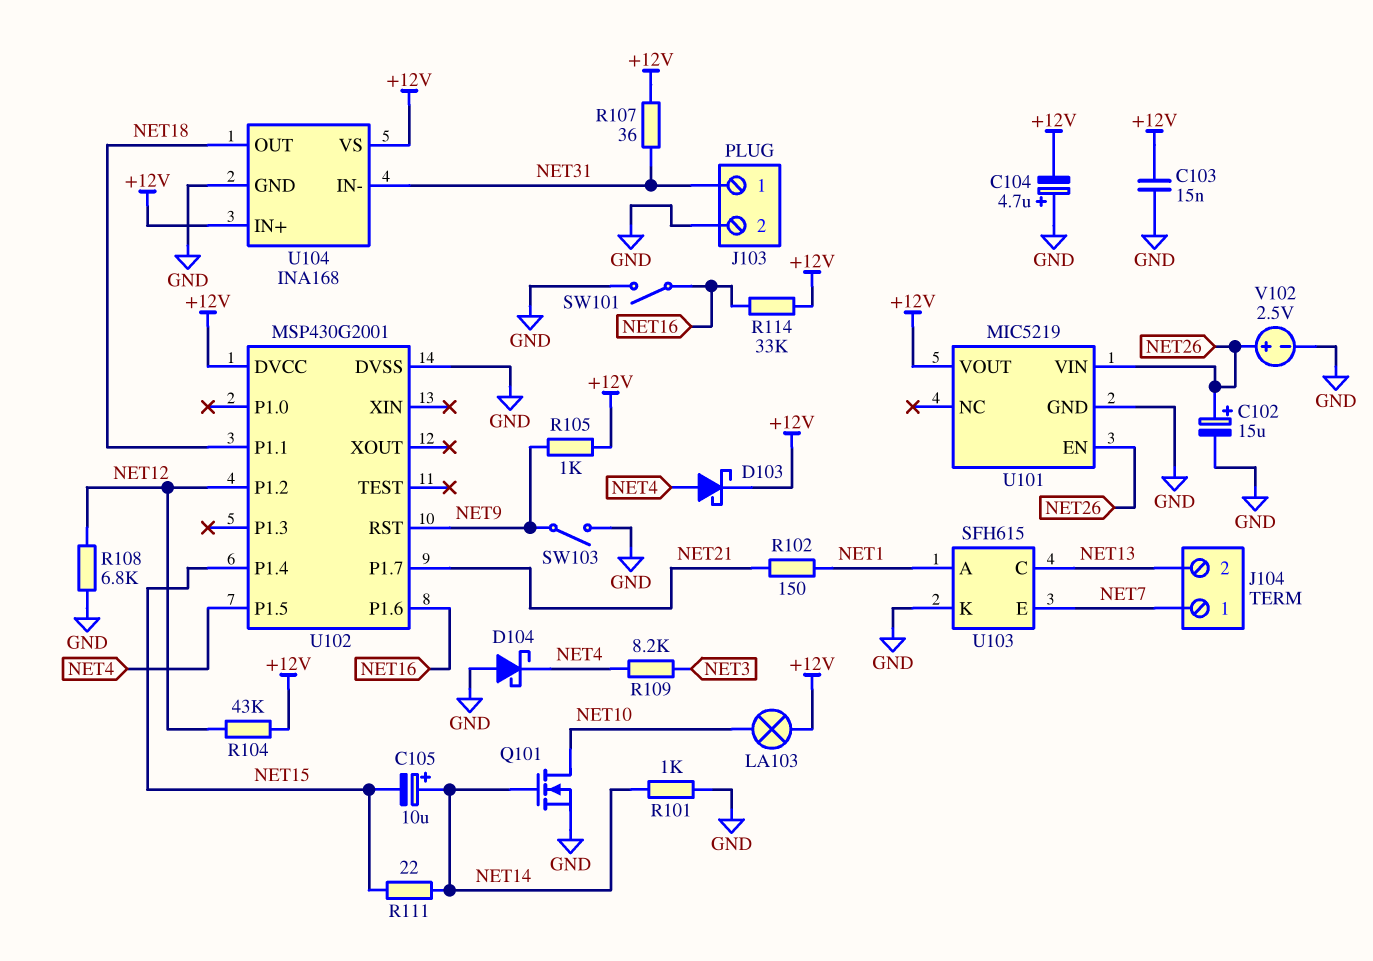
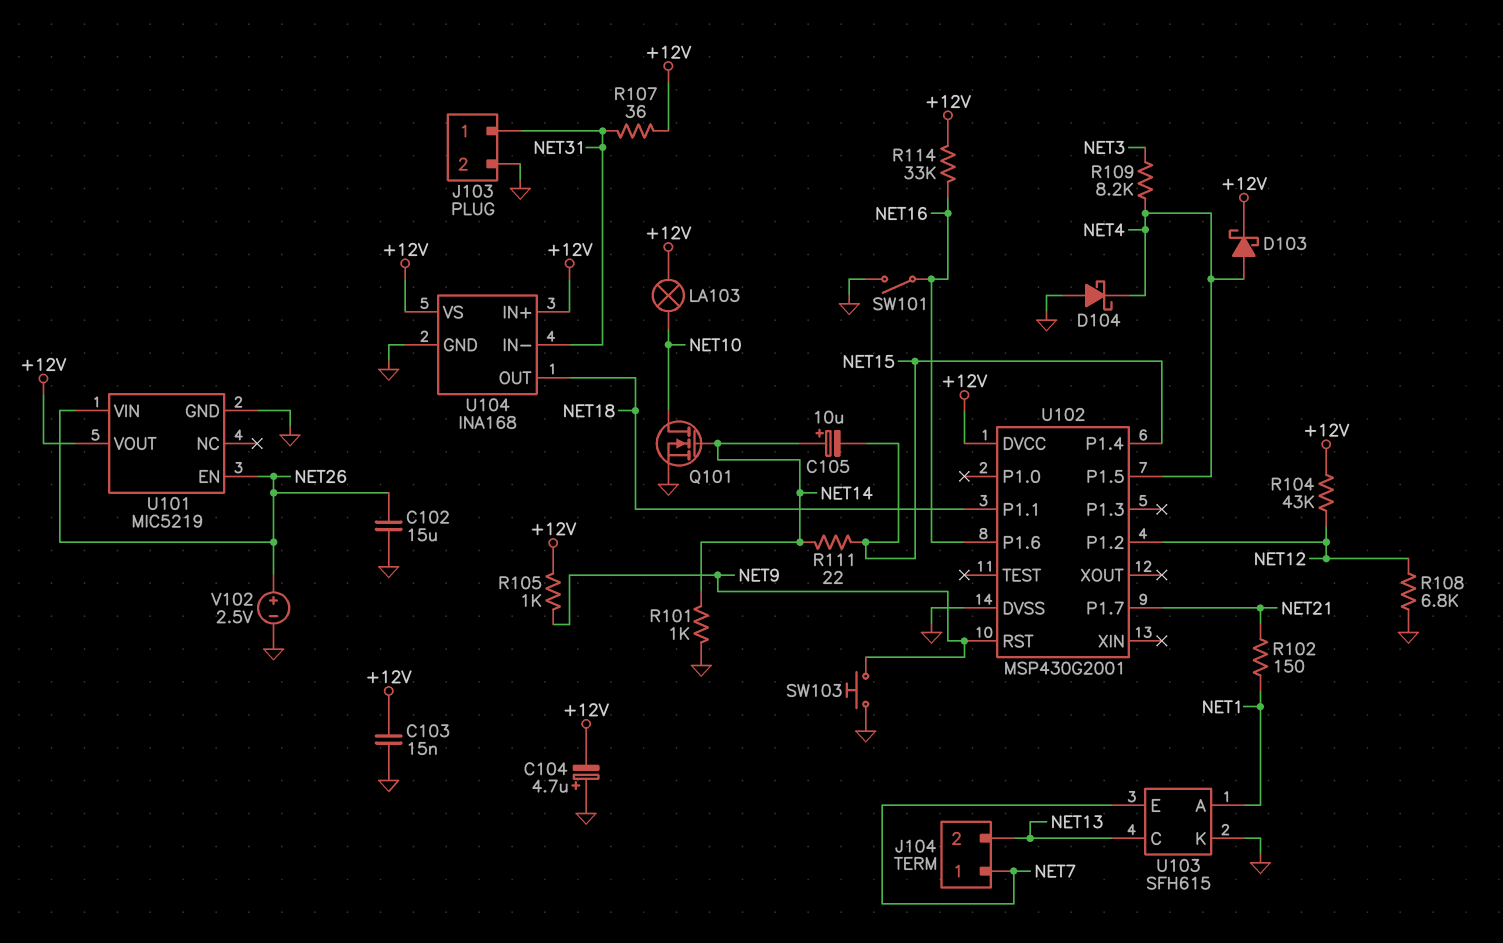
C102: 15uF (plus NET26, minus GND) -> 15uF (GND, NET26)
SW103: switch (GND, NET9) -> button (GND, NET9)

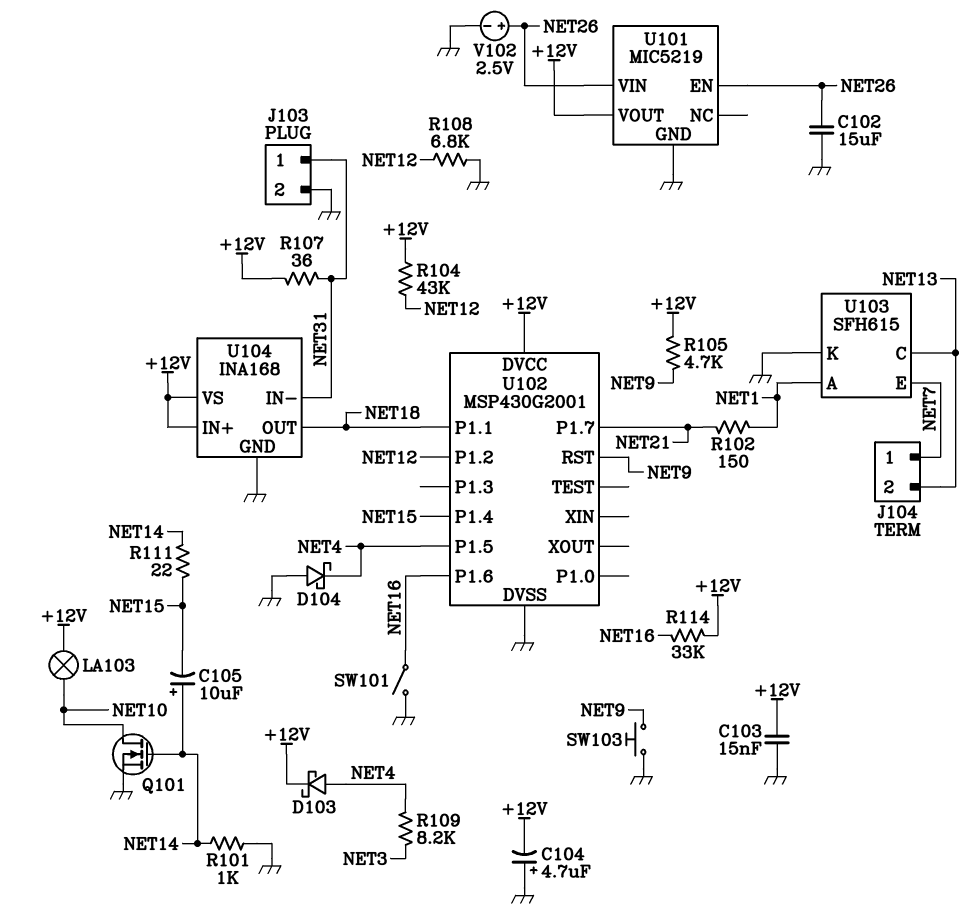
R105: 1k (+12V, NET9) -> 4.7k (+12V, NET9)

